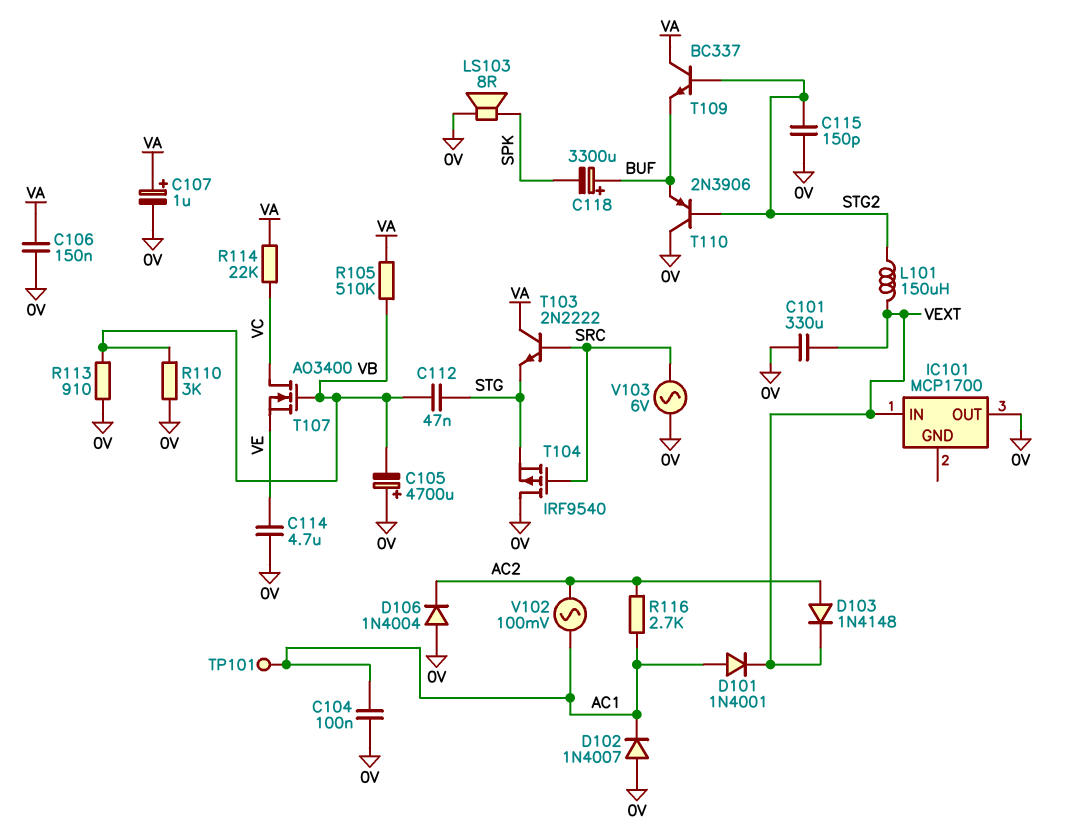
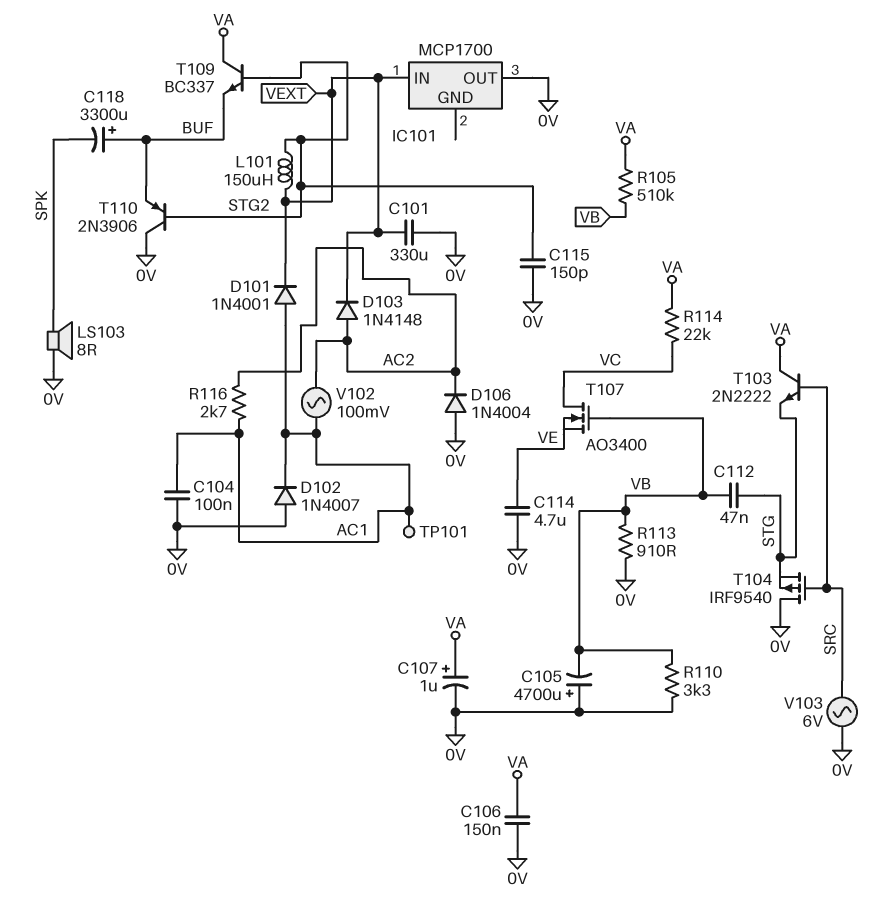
R110: 3k (0V, VB) -> 3.3k (0V, VB)

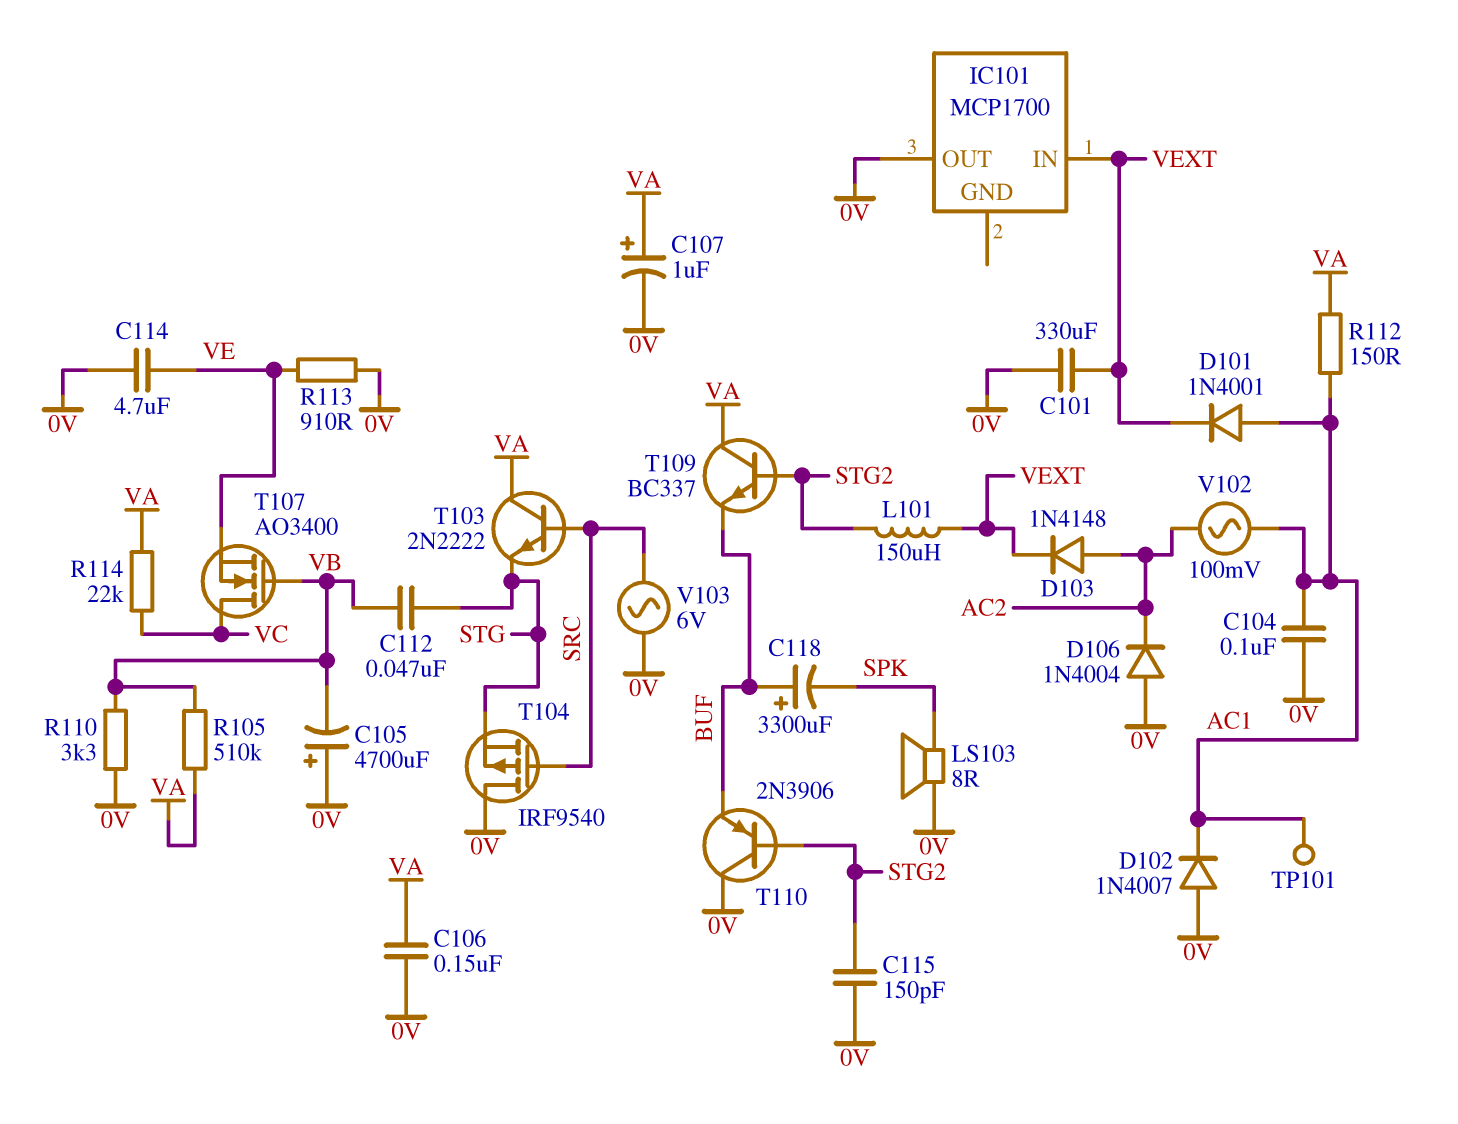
R112: none -> 150 (AC1, VA)
R113: 910 (0V, VB) -> 910 (0V, VE)
R116: 2.7k (AC1, AC2) -> none

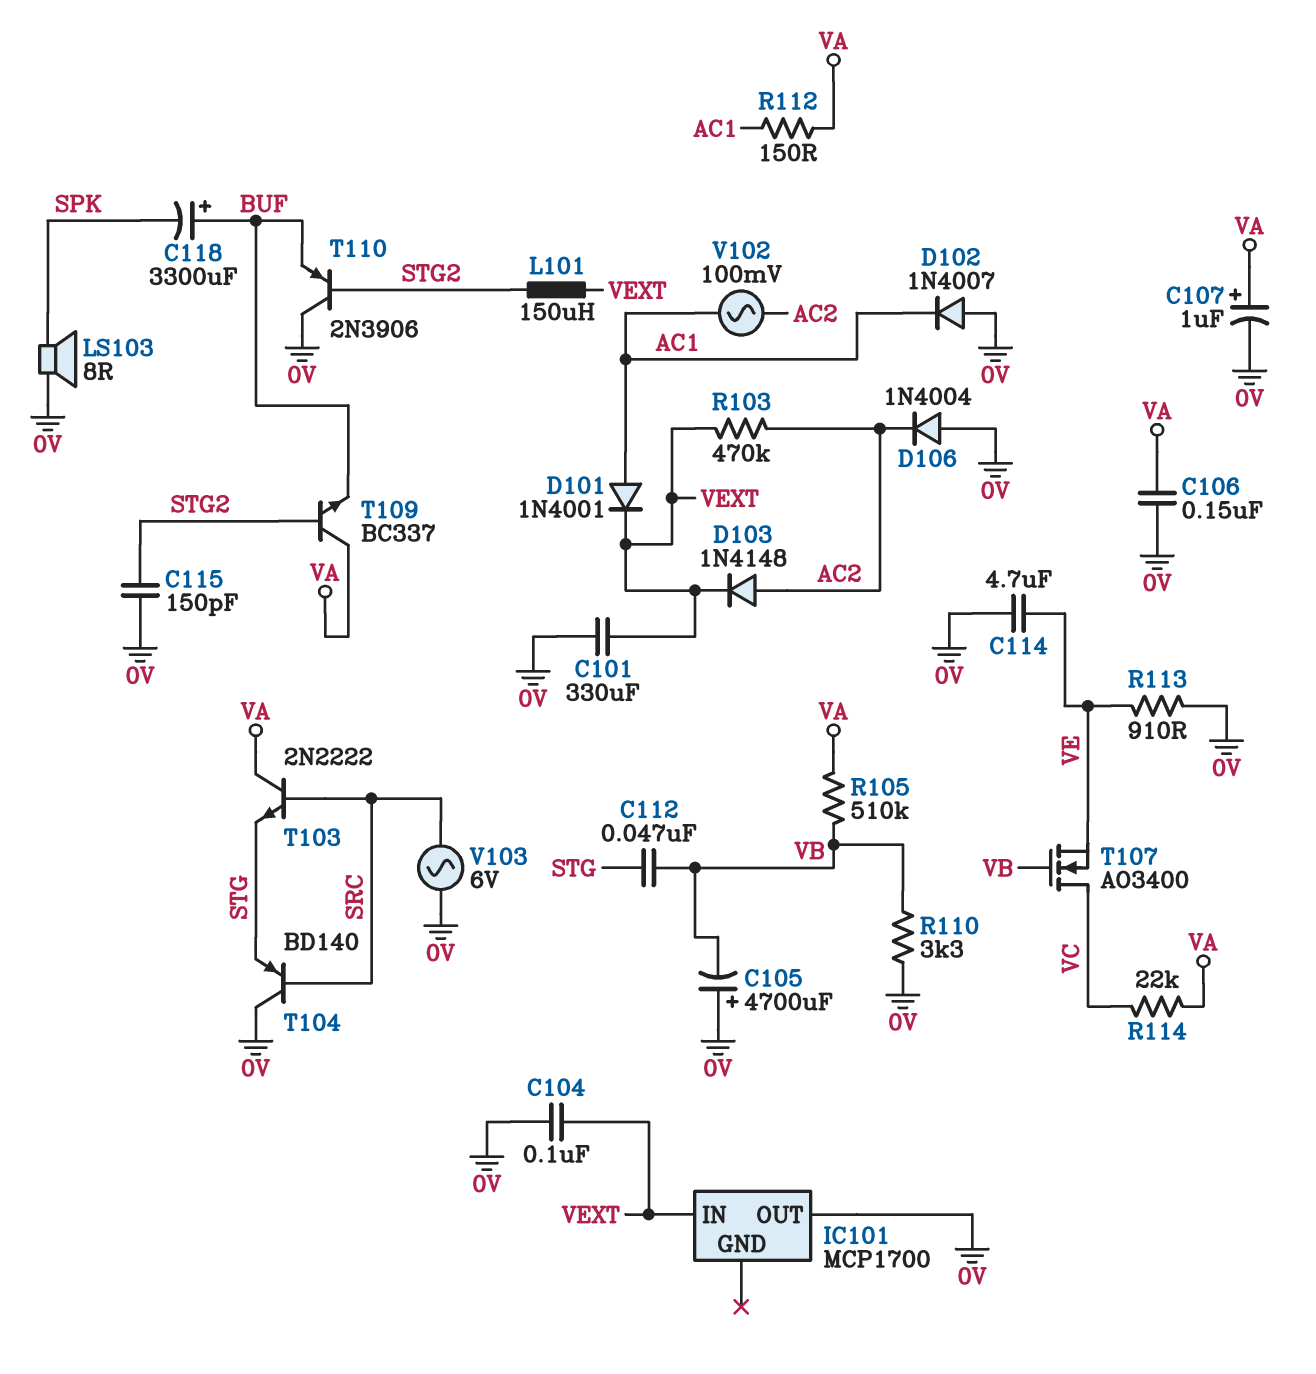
C104: 100nF (0V, AC1) -> 100nF (0V, VEXT)
R103: none -> 470k (AC2, VEXT)
T104: PMOS IRF9540 (G SRC, D 0V, S STG) -> PNP BD140 (B SRC, C 0V, E STG)
TP101: test point (AC1) -> none

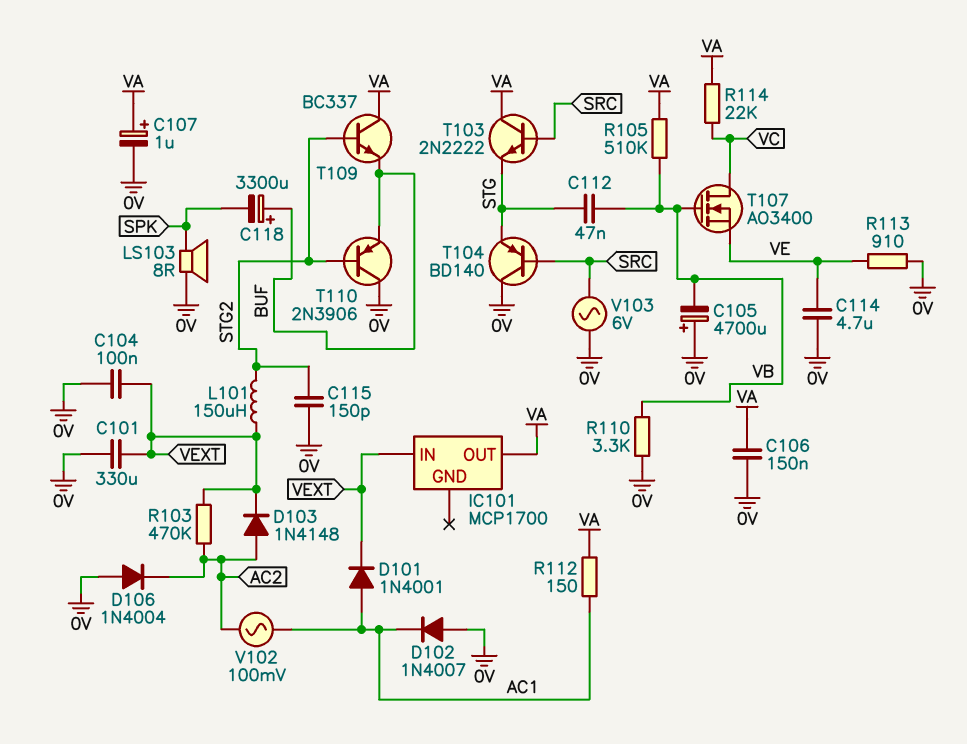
IC101 pin OUT: 0V -> VA

